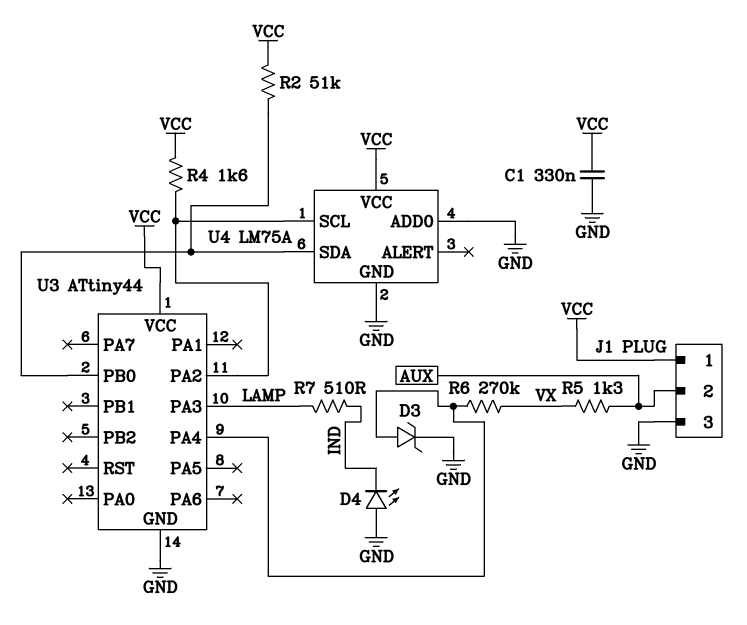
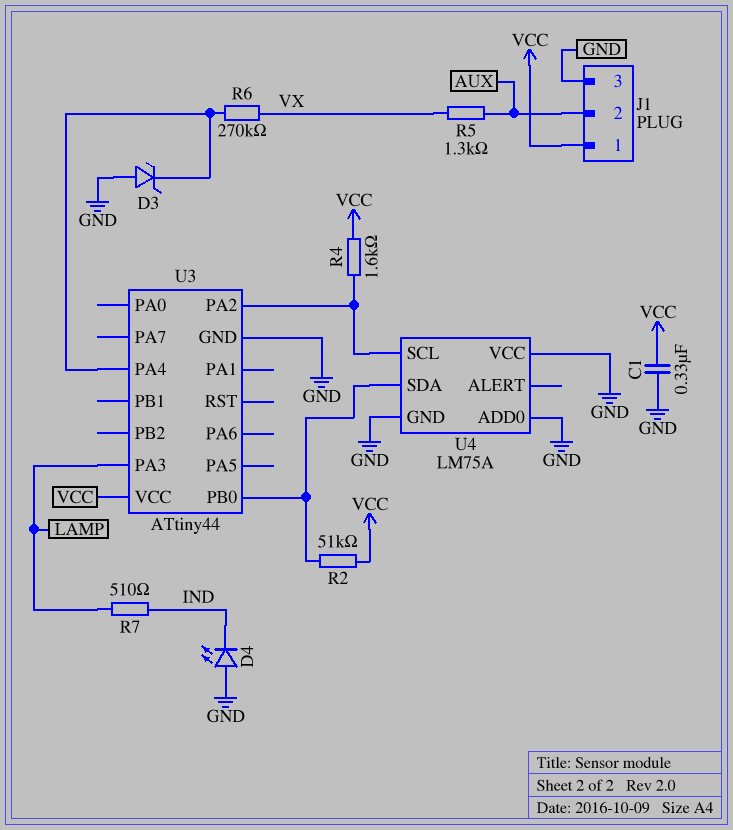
D3: zener (A U3/PA4, K GND) -> zener (A GND, K U3/PA4)
U4 pin VCC: VCC -> GND

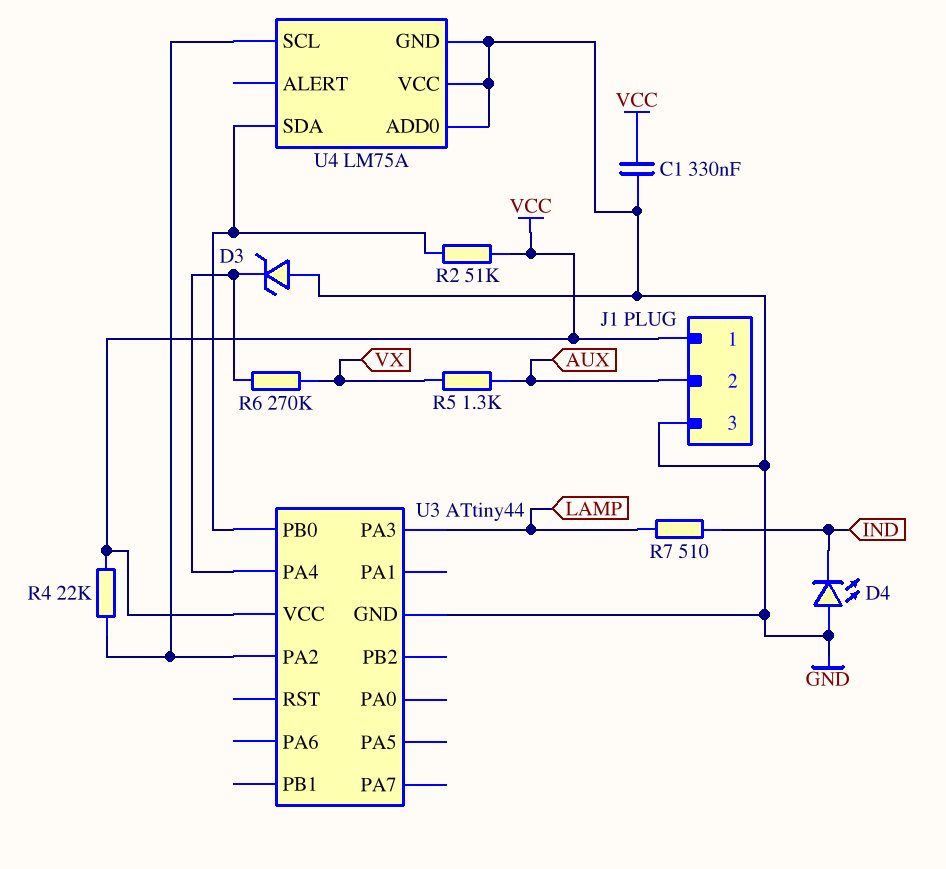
R4: 1.6k (U3/PA2, VCC) -> 22k (U3/PA2, VCC)

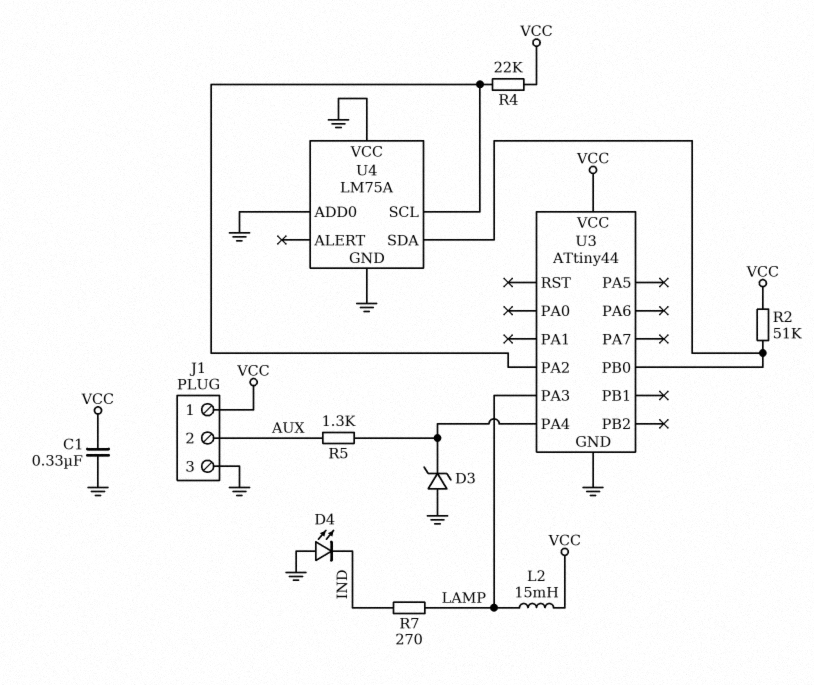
L2: none -> 15mH (LAMP, VCC)
R5: 1.3k (AUX, VX) -> 1.3k (AUX, U3/PA4)
R6: 270k (U3/PA4, VX) -> none
R7: 510 (IND, LAMP) -> 270 (IND, LAMP)

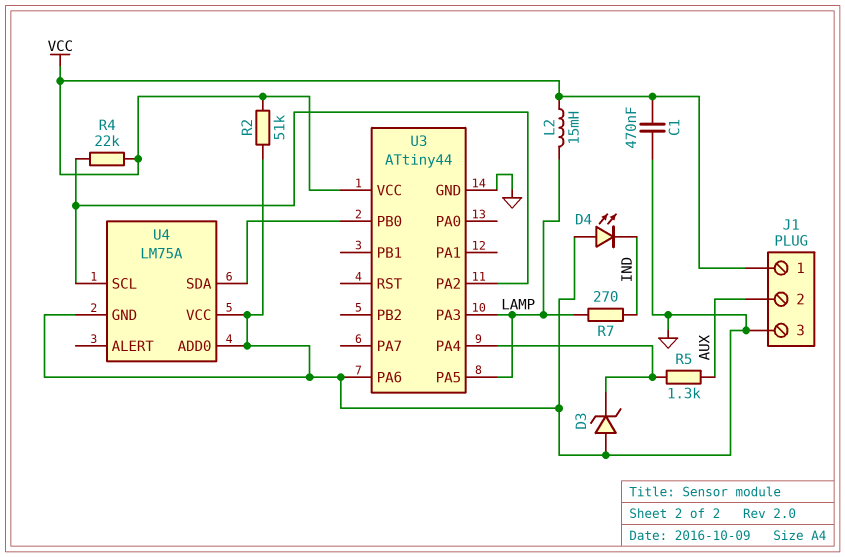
C1: 330nF (GND, VCC) -> 470nF (GND, VCC)
R2: 51k (U3/PB0, VCC) -> 51k (GND, VCC)
U3 pin PA5: none -> LAMP
U3 pin PA6: none -> GND

